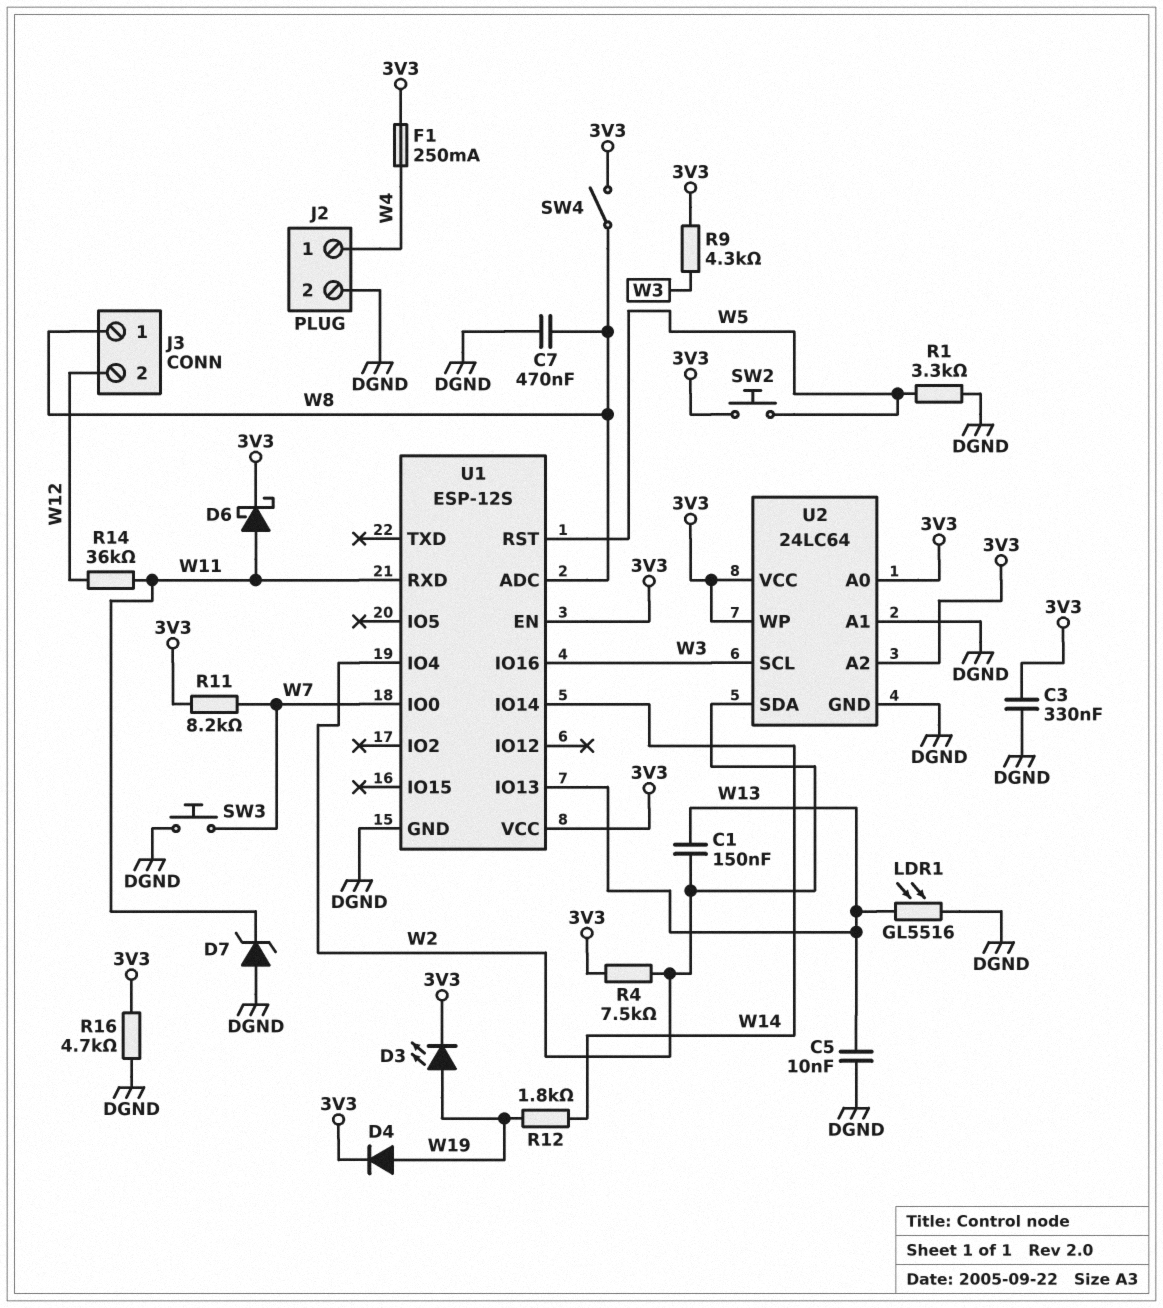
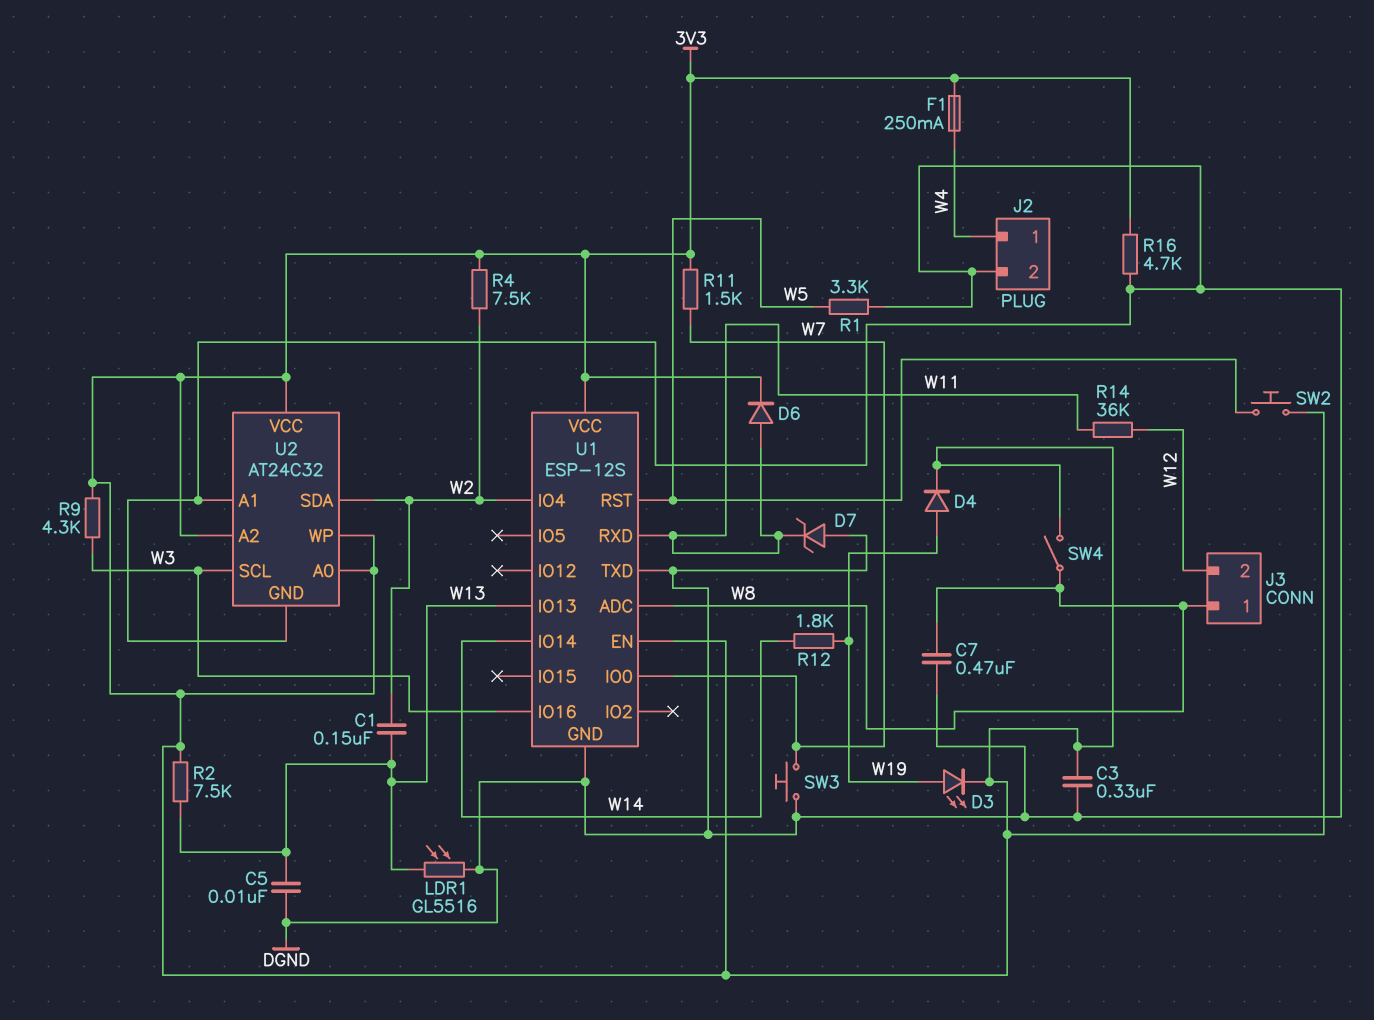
D6: schottky (A W11, K 3V3) -> diode (A W11, K 3V3)
R2: none -> 7.5k (3V3, W13)
R11: 8.2k (3V3, W7) -> 1.5k (3V3, W7)
U1 pin TXD: none -> DGND
U2: 24LC64 -> AT24C32

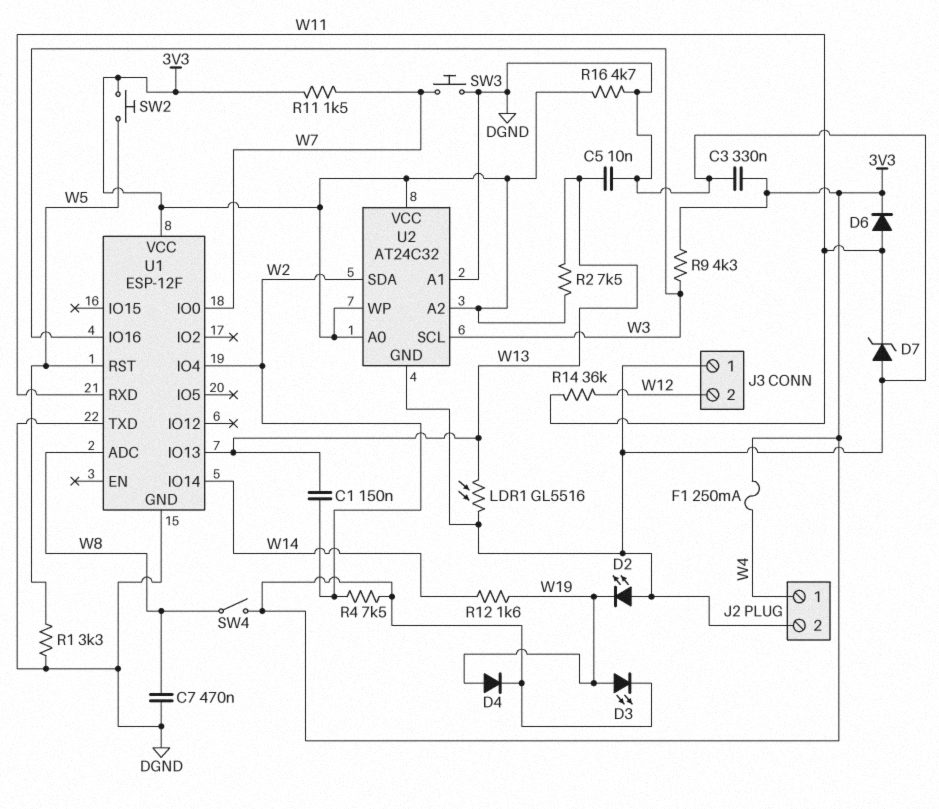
D2: none -> LED (A DGND, K W19)
J3 pin 1: W8 -> DGND
R12: 1.8k (W14, W19) -> 1.6k (W14, W19)
U1: ESP-12S -> ESP-12F
U1 pin EN: 3V3 -> none

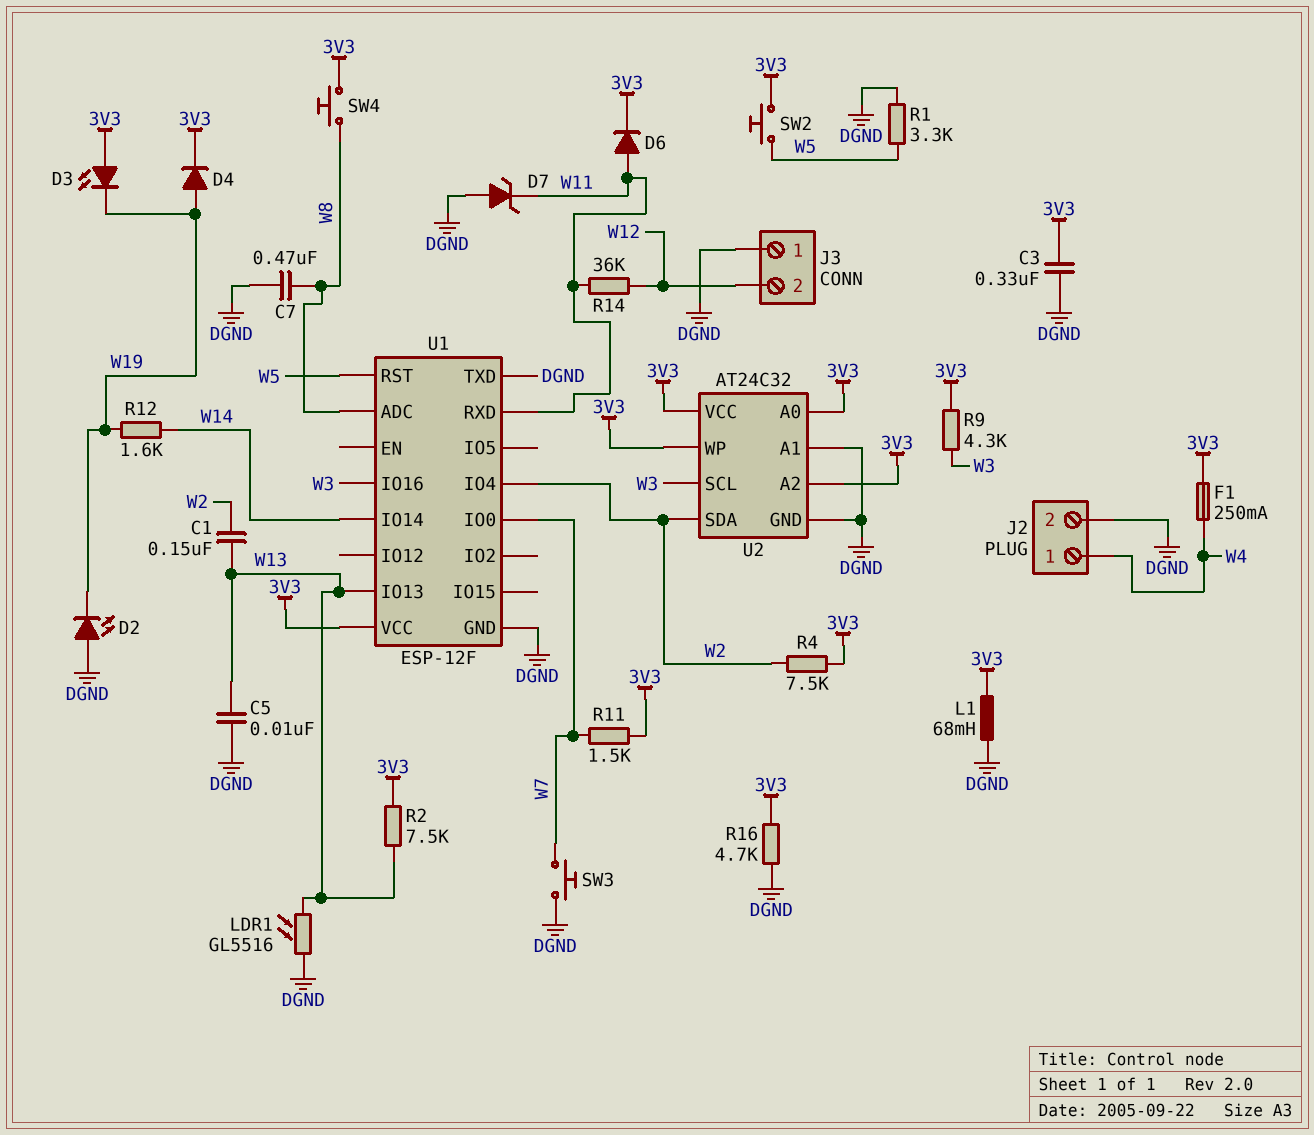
D3: LED (A W19, K 3V3) -> LED (A 3V3, K W19)
L1: none -> 68mH (3V3, DGND)
SW4: switch (3V3, W8) -> button (3V3, W8)

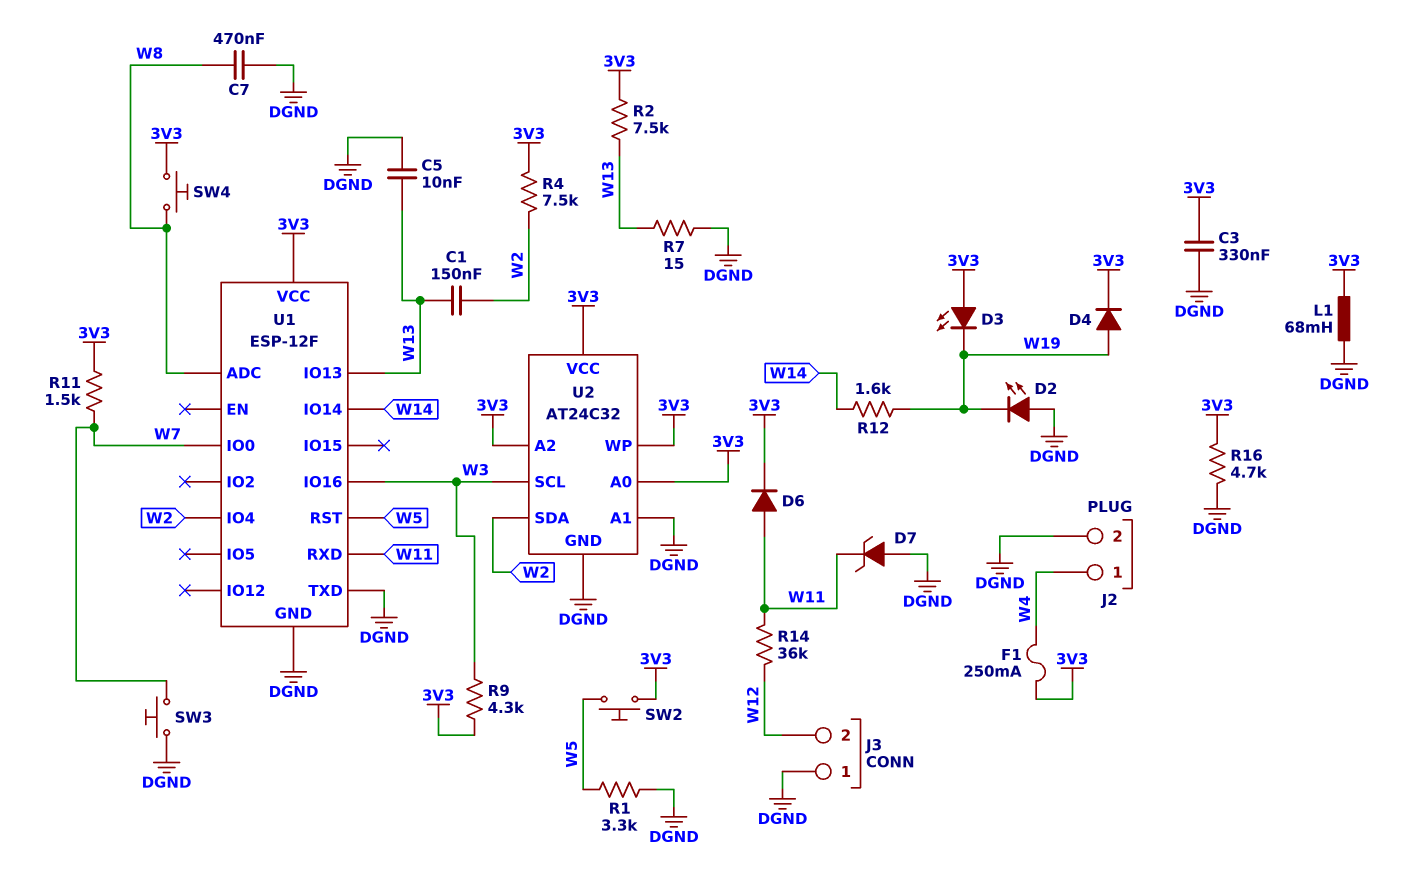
LDR1: GL5516 (DGND, W13) -> none
R7: none -> 15 (DGND, W13)

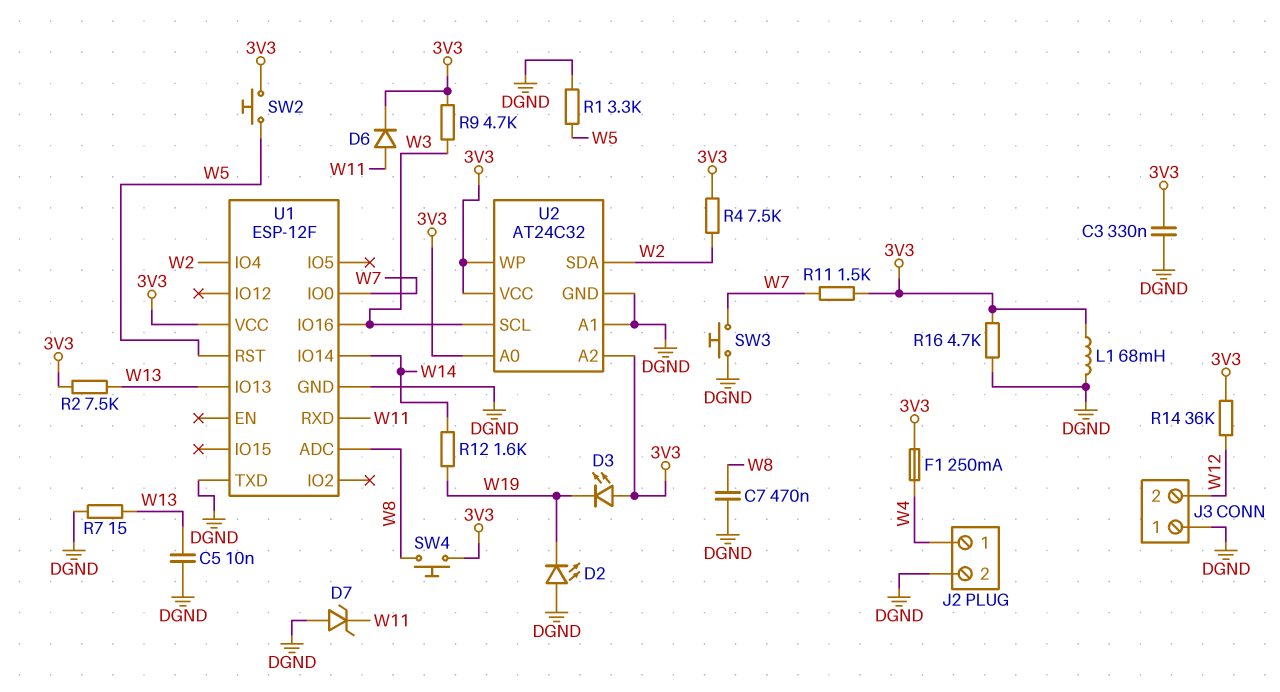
C1: 150nF (W2, W13) -> none
D4: diode (A W19, K 3V3) -> none
R9: 4.3k (3V3, W3) -> 4.7k (3V3, W3)
R14: 36k (W11, W12) -> 36k (3V3, W12)

